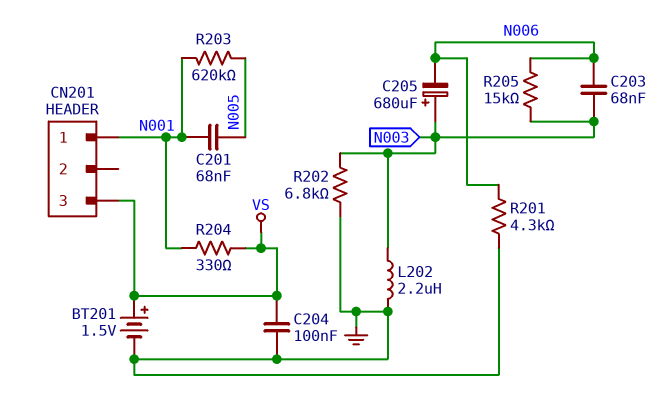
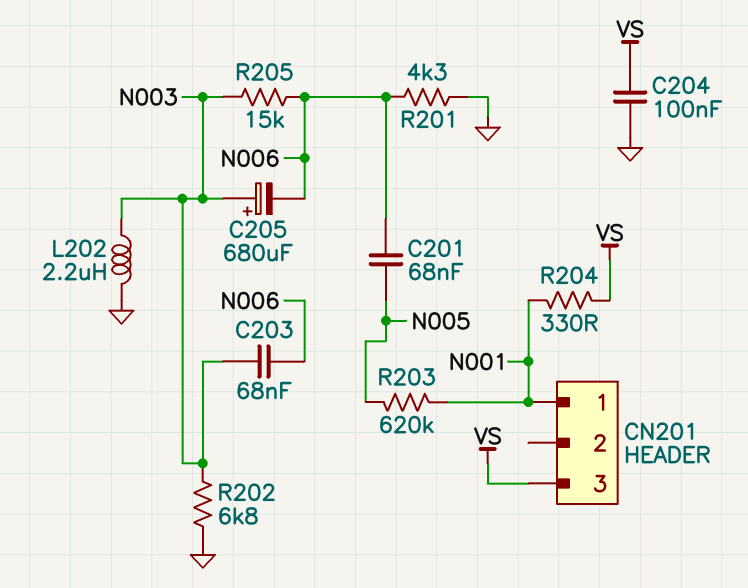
BT201: 1.5V (plus VS, minus GND) -> none
C201: 68nF (N001, N005) -> 68nF (N005, N006)

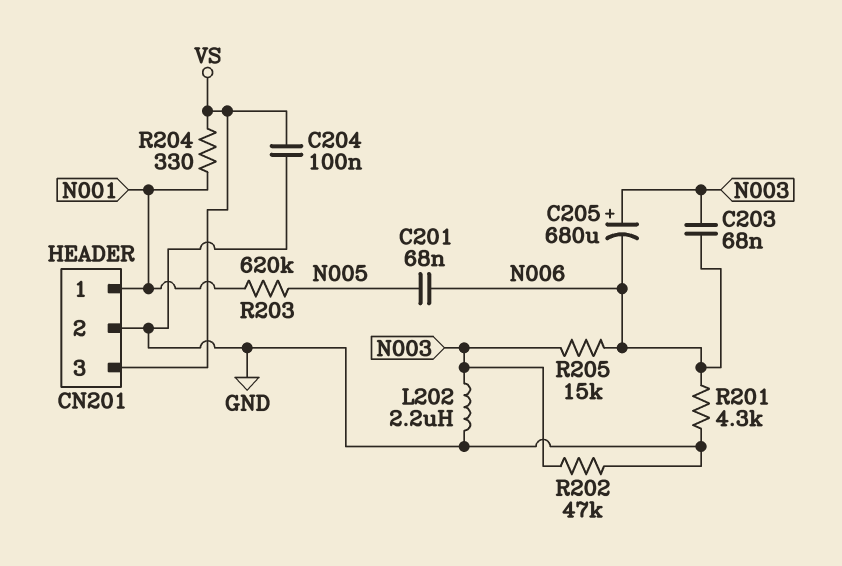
CN201 pin 2: none -> GND
R202: 6.8k (GND, N003) -> 47k (GND, N003)

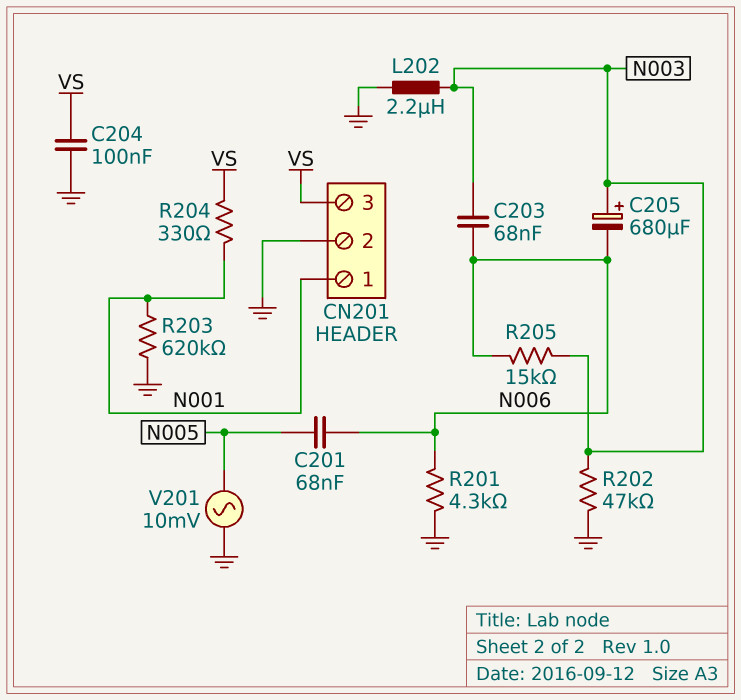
R203: 620k (N001, N005) -> 620k (GND, N001)
V201: none -> AC 10mV (GND, N005)

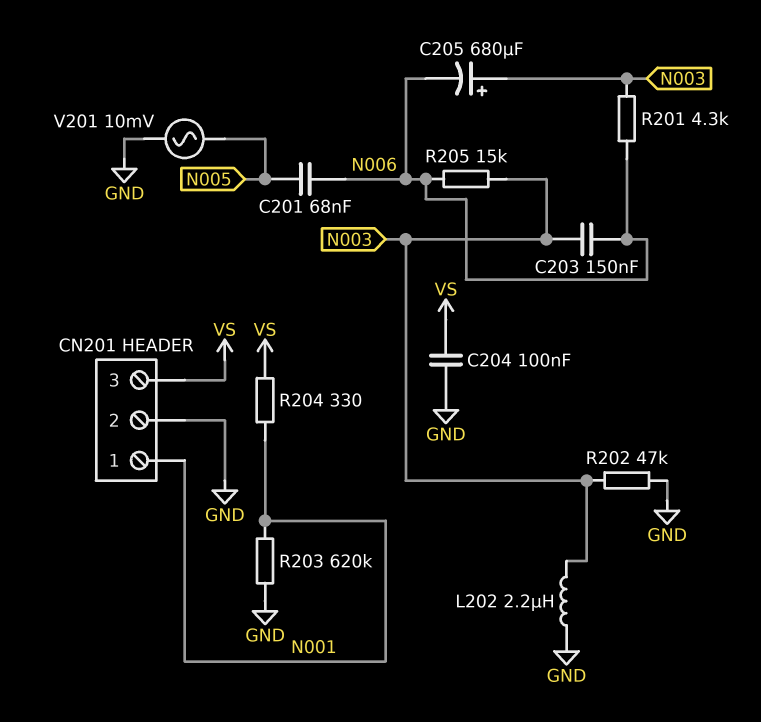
C203: 68nF (N003, N006) -> 150nF (N003, N006)
R201: 4.3k (GND, N006) -> 4.3k (N003, N006)

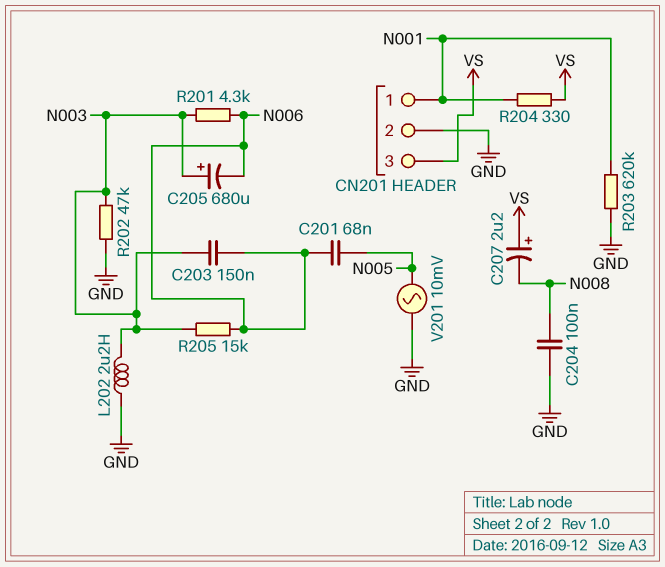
C204: 100nF (GND, VS) -> 100nF (GND, N008)
C207: none -> 2.2uF (plus VS, minus N008)

